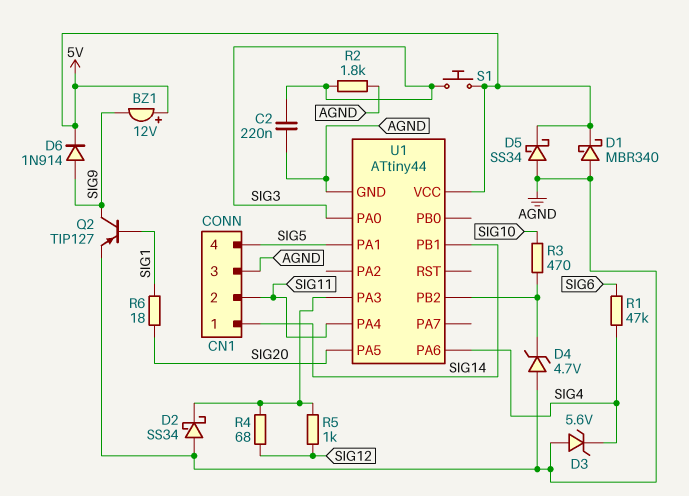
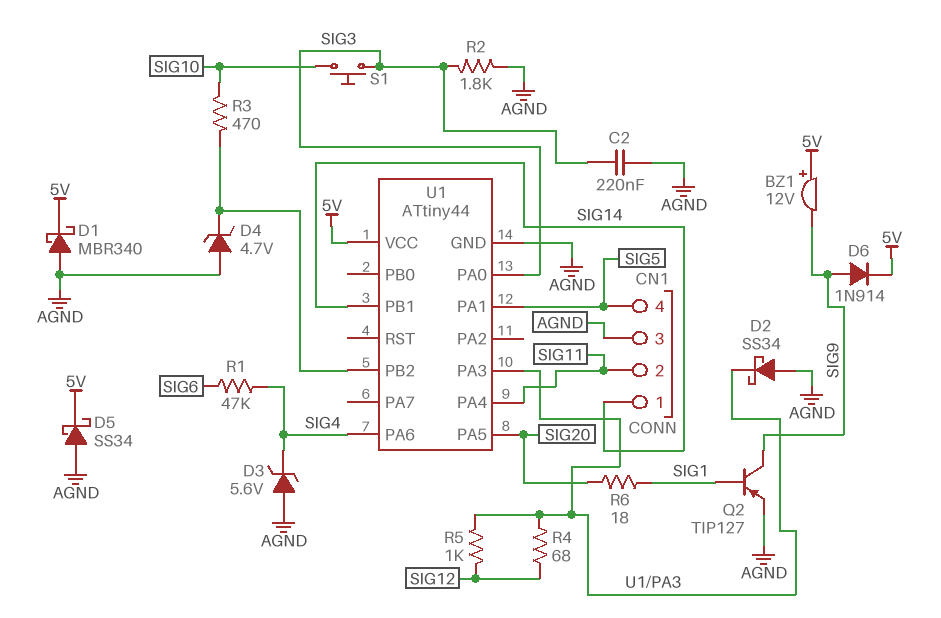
S1: button (5V, SIG3) -> button (SIG3, SIG10)

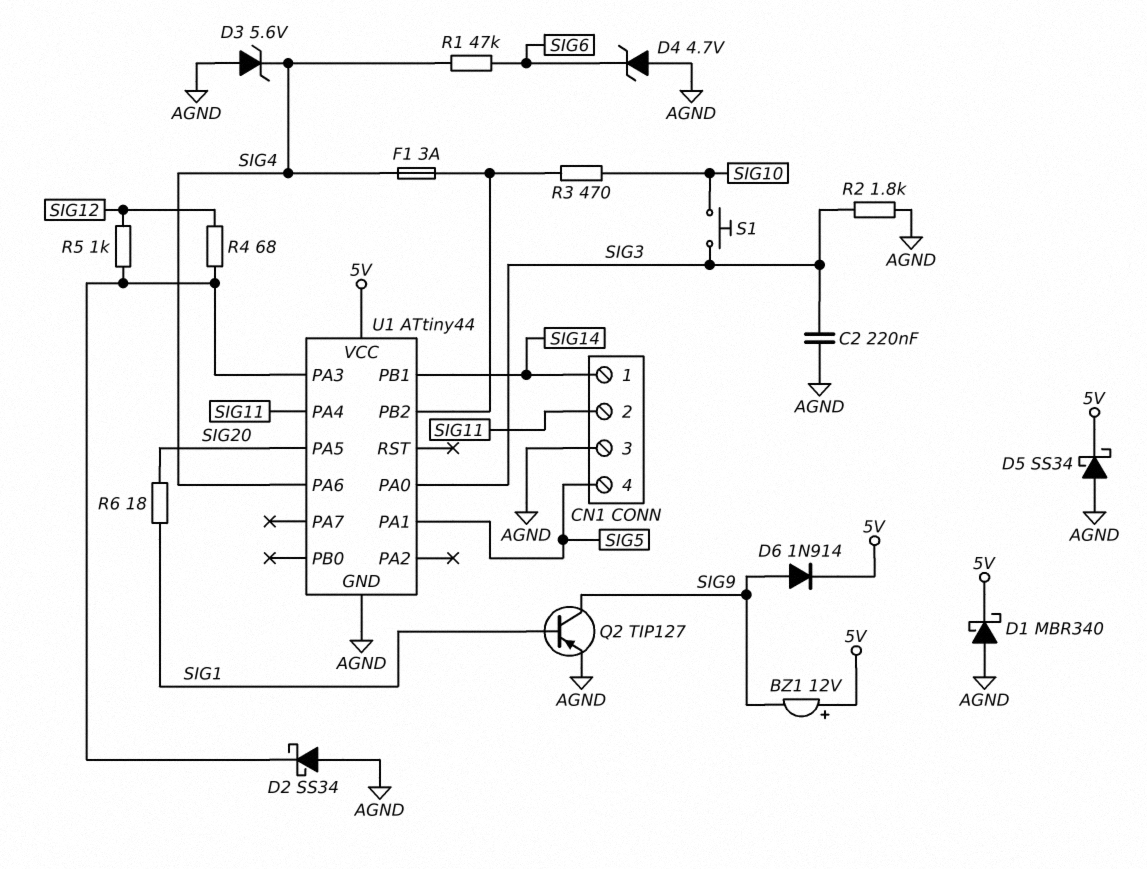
D4: zener 4.7V (A AGND, K U1/PB2) -> zener 4.7V (A AGND, K SIG6)
F1: none -> 3A (SIG4, U1/PB2)

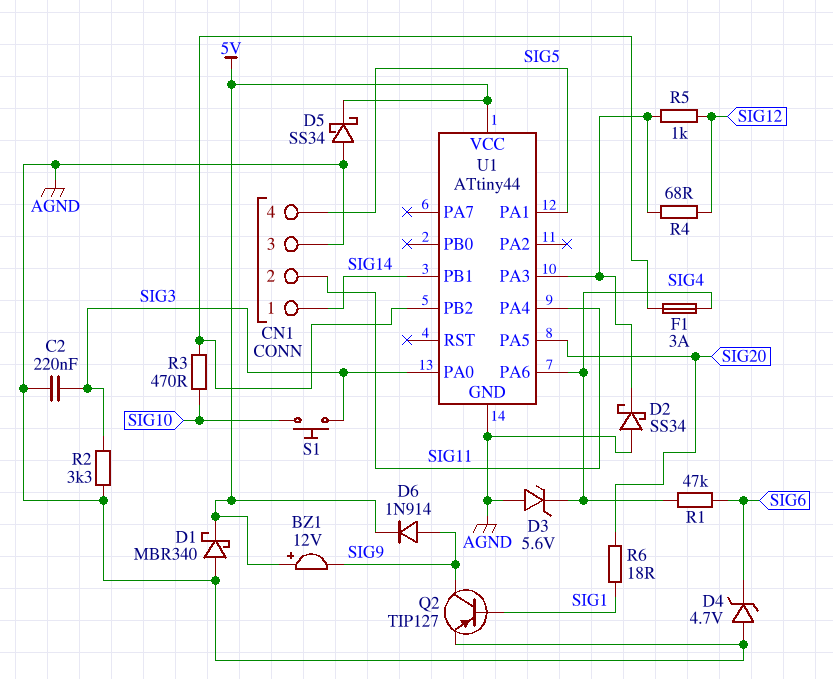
R2: 1.8k (AGND, SIG3) -> 3.3k (AGND, SIG3)

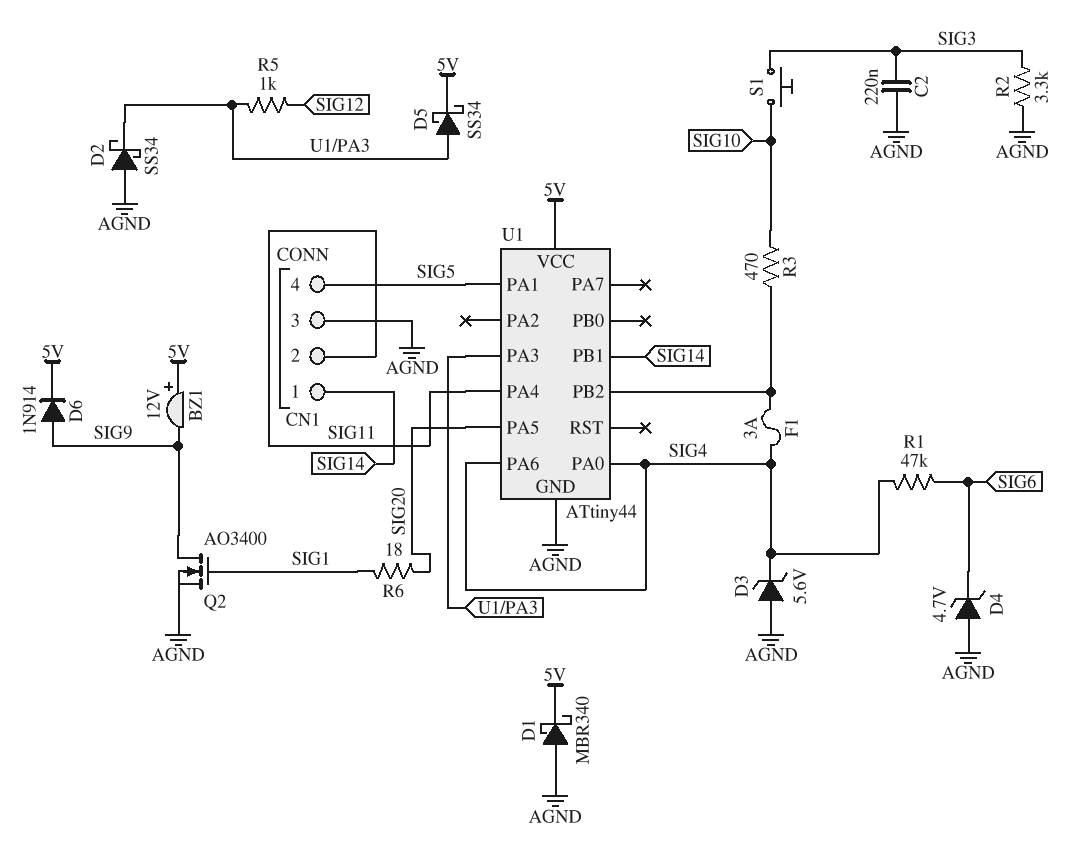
D5: schottky SS34 (A AGND, K 5V) -> schottky SS34 (A U1/PA3, K 5V)
Q2: PNP TIP127 (B SIG1, C SIG9, E AGND) -> NMOS AO3400 (G SIG1, D SIG9, S AGND)
R4: 68 (SIG12, U1/PA3) -> none
U1 pin PA0: SIG3 -> SIG4

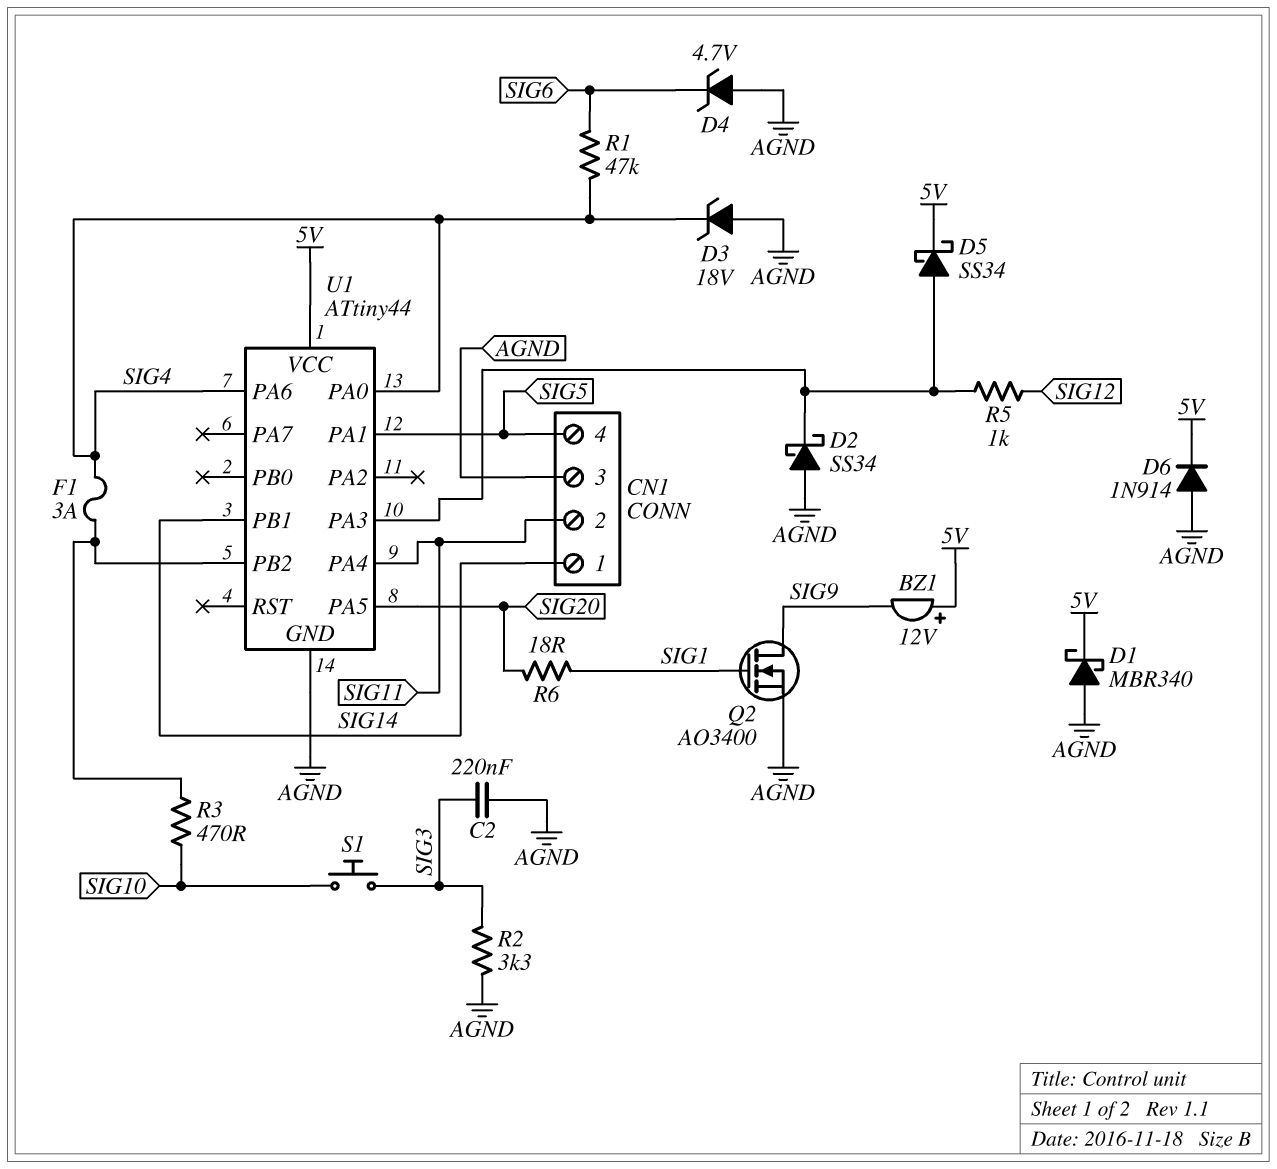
D3: zener 5.6V (A AGND, K SIG4) -> zener 18V (A AGND, K SIG4)
D6: diode 1N914 (A SIG9, K 5V) -> diode 1N914 (A AGND, K 5V)

